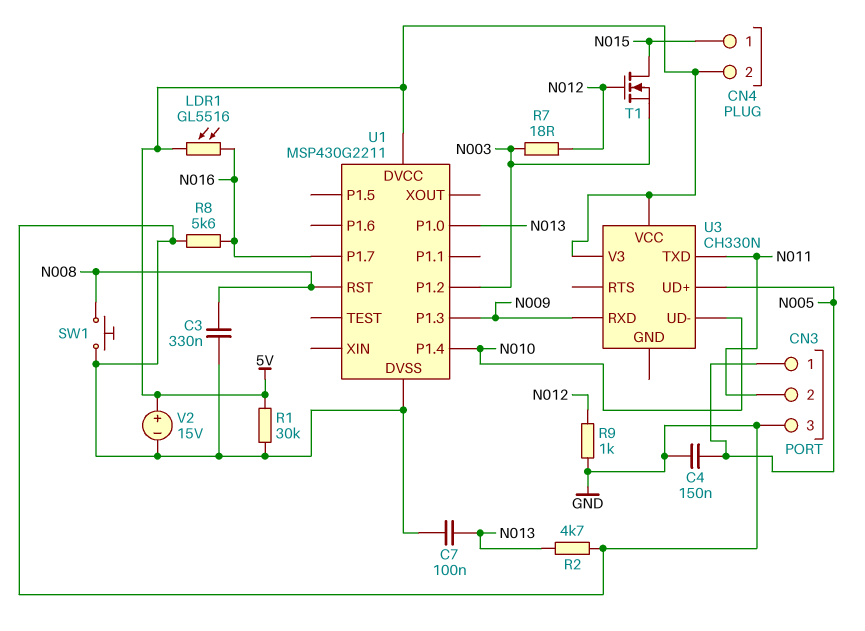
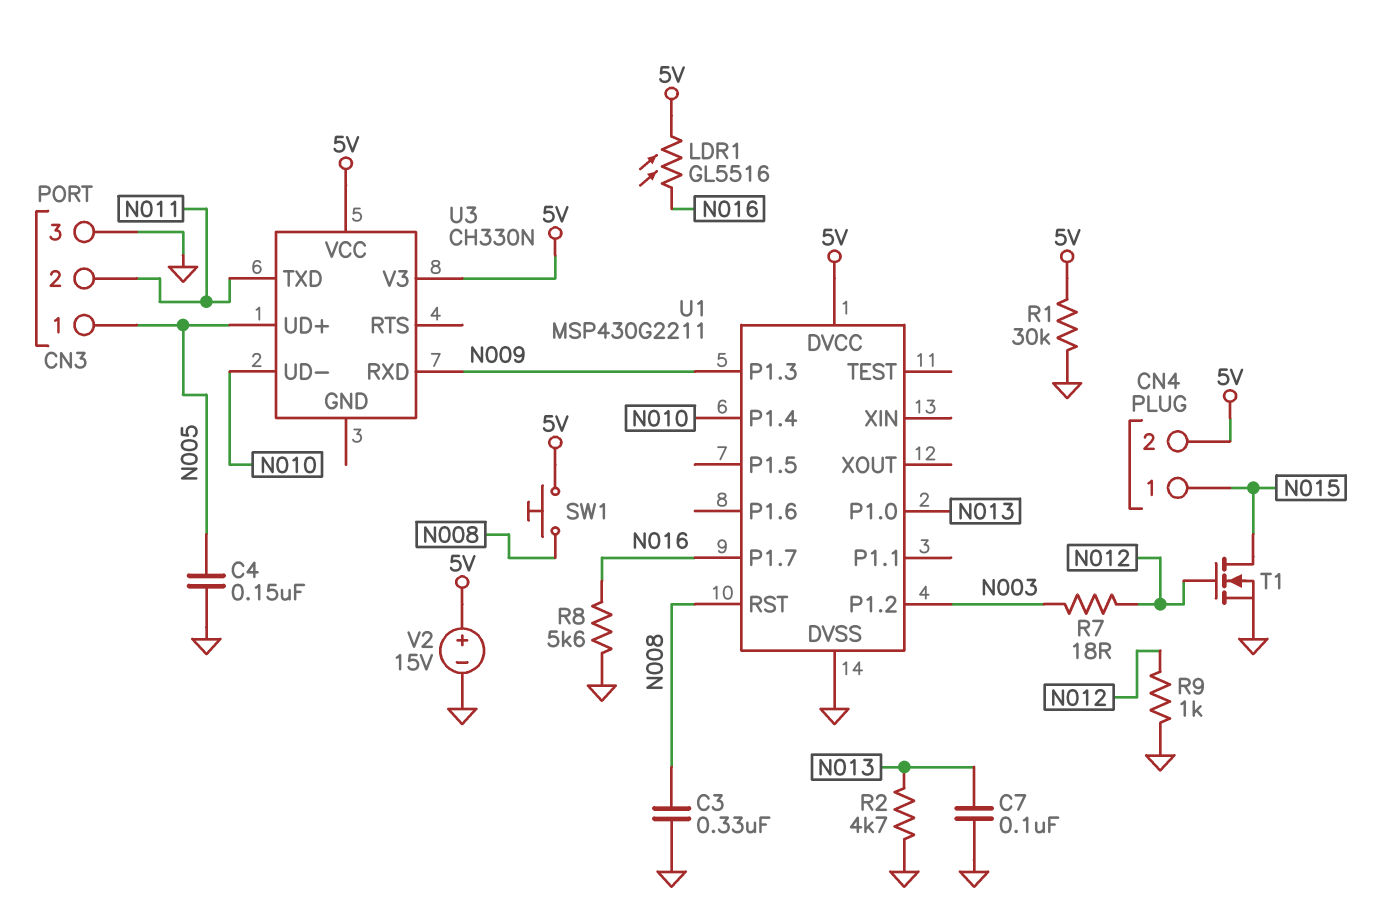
SW1: button (GND, N008) -> button (5V, N008)
T1: NMOS (G N012, D N015, S N003) -> NMOS (G N012, D N015, S GND)

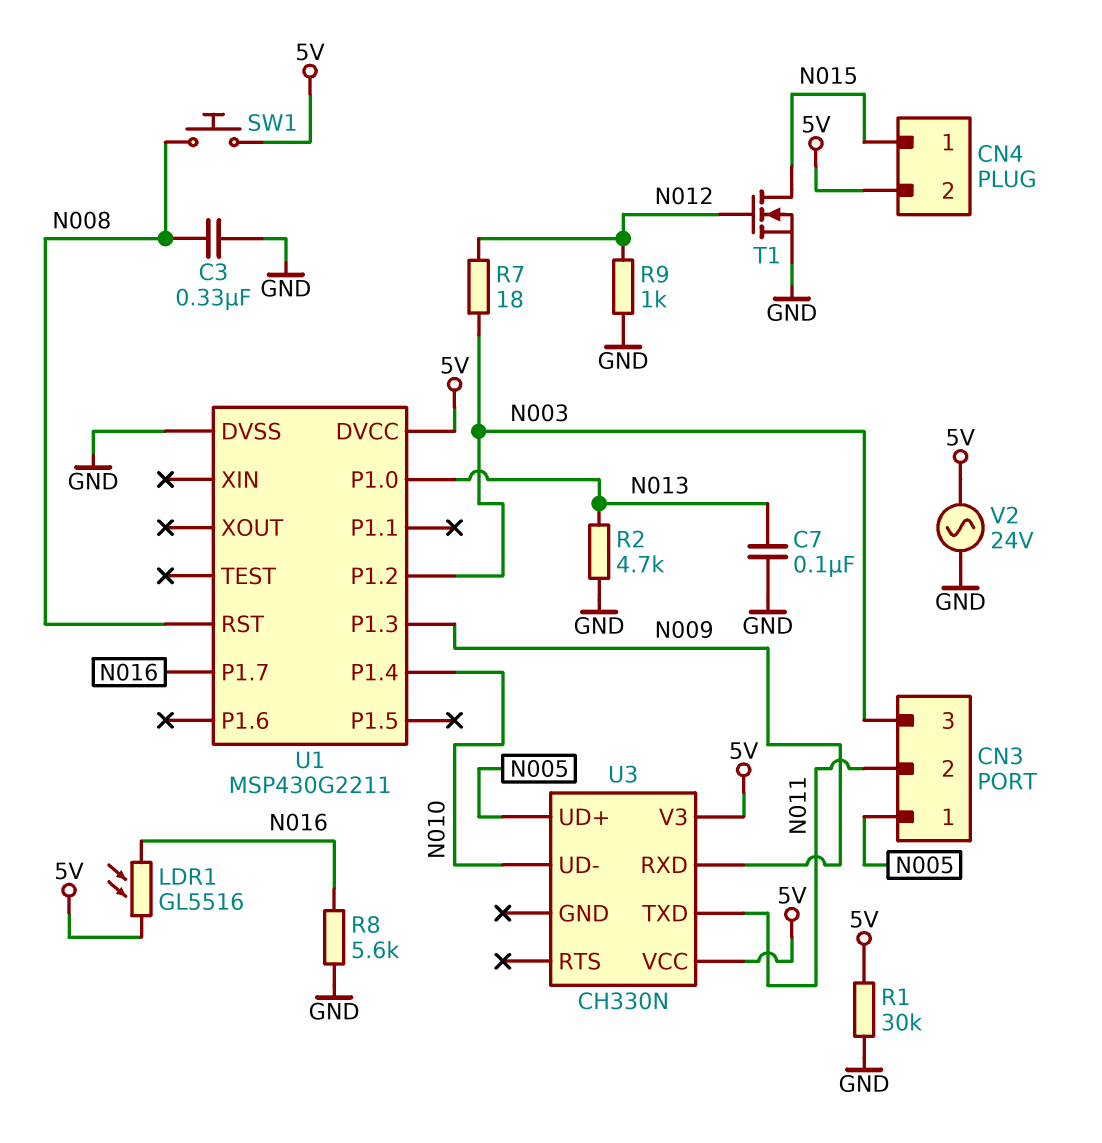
C4: 150nF (GND, N005) -> none
CN3 pin 3: GND -> N003
V2: 15V (plus 5V, minus GND) -> AC 24V (5V, GND)

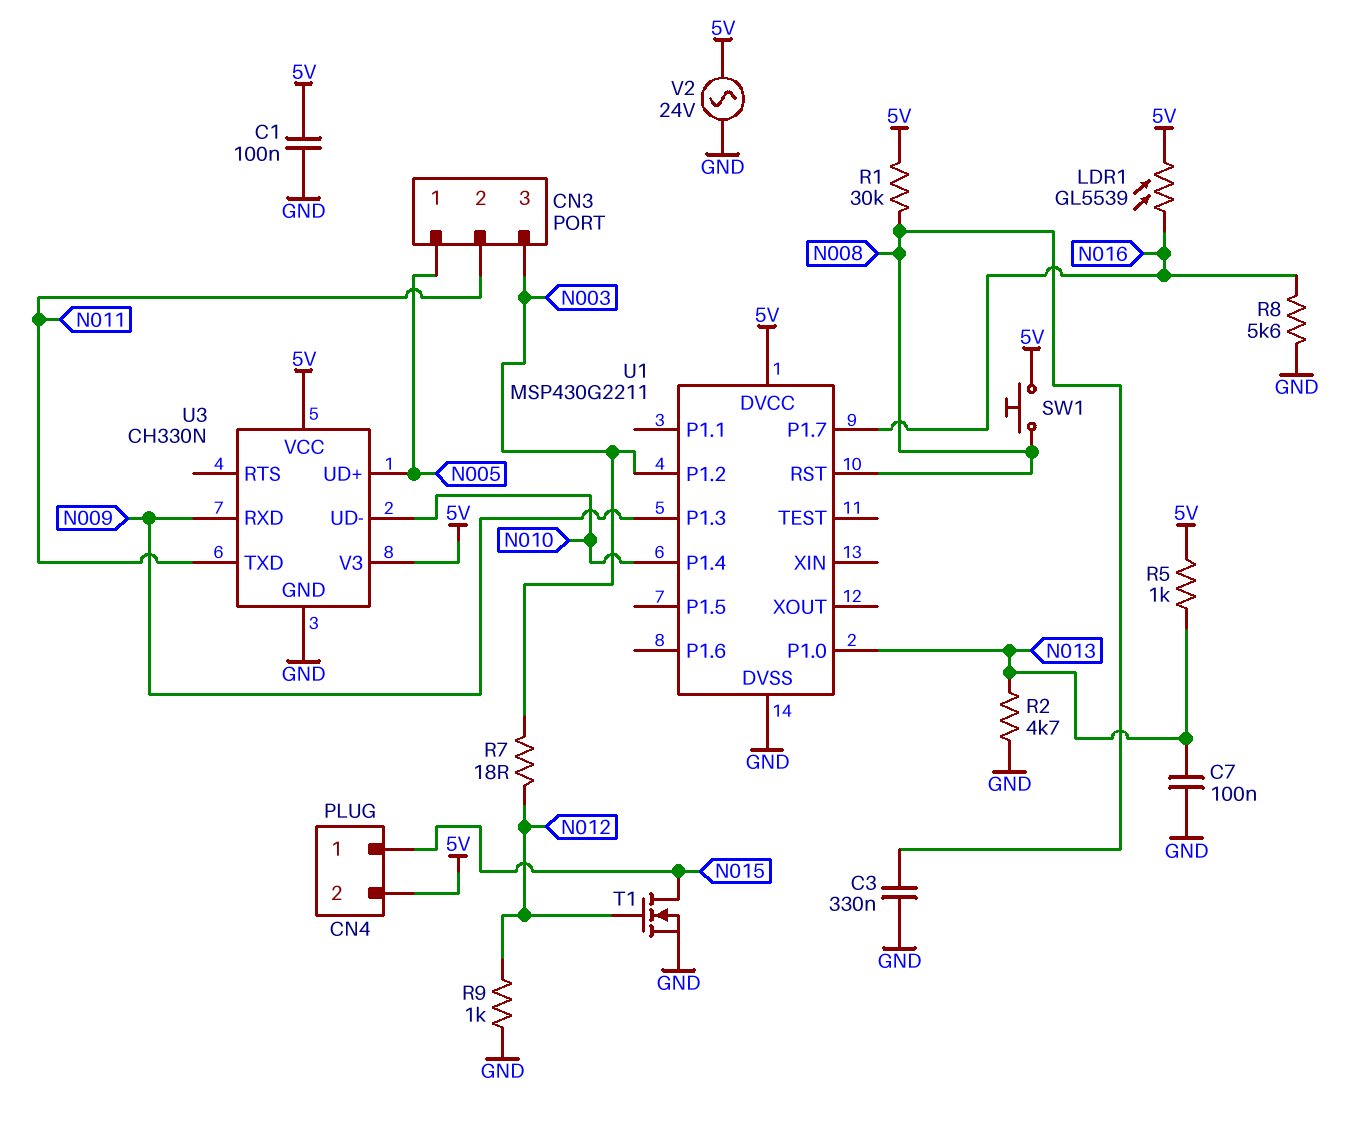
C1: none -> 100nF (5V, GND)
LDR1: GL5516 (5V, N016) -> GL5539 (5V, N016)
R1: 30k (5V, GND) -> 30k (5V, N008)
R5: none -> 1k (5V, N013)
U3 pin GND: none -> GND

